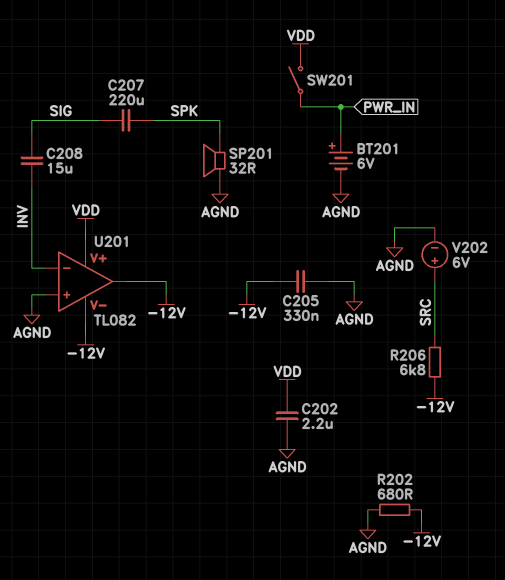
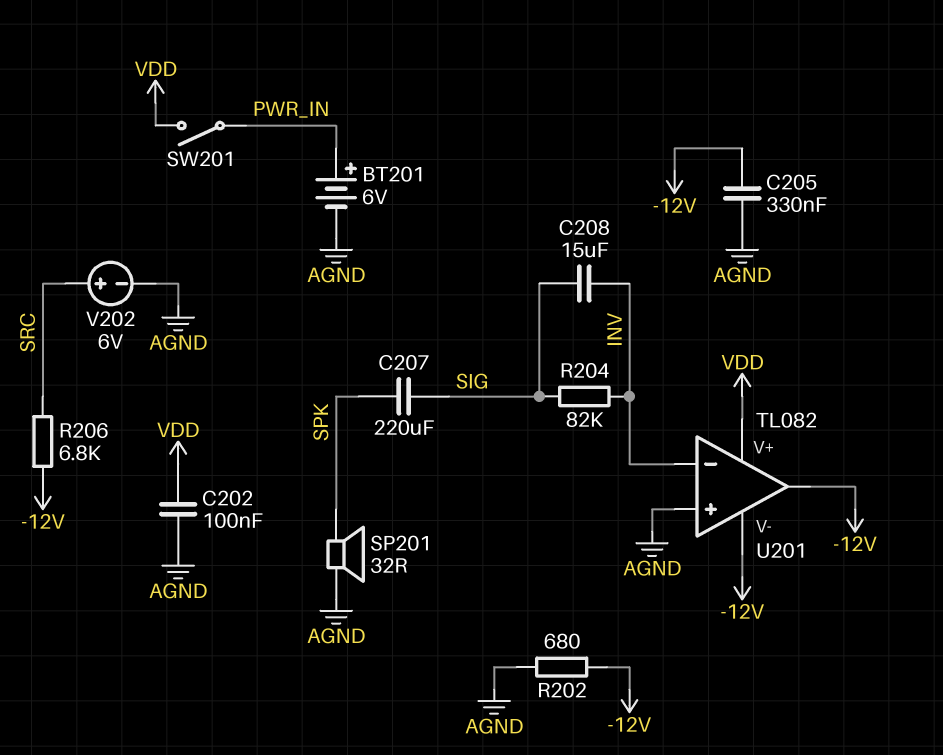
C202: 2.2uF (AGND, VDD) -> 100nF (AGND, VDD)
R204: none -> 82k (INV, SIG)

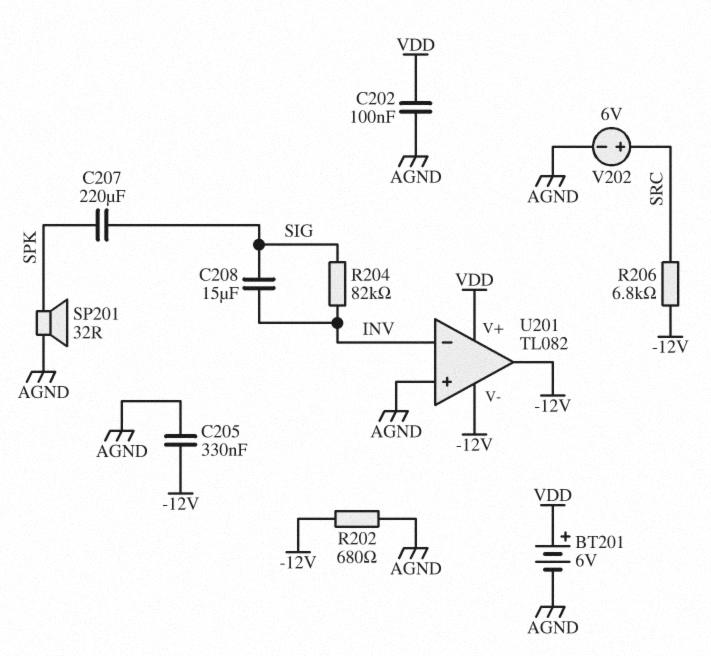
BT201: 6V (plus PWR_IN, minus AGND) -> 6V (plus VDD, minus AGND)
SW201: switch (PWR_IN, VDD) -> none

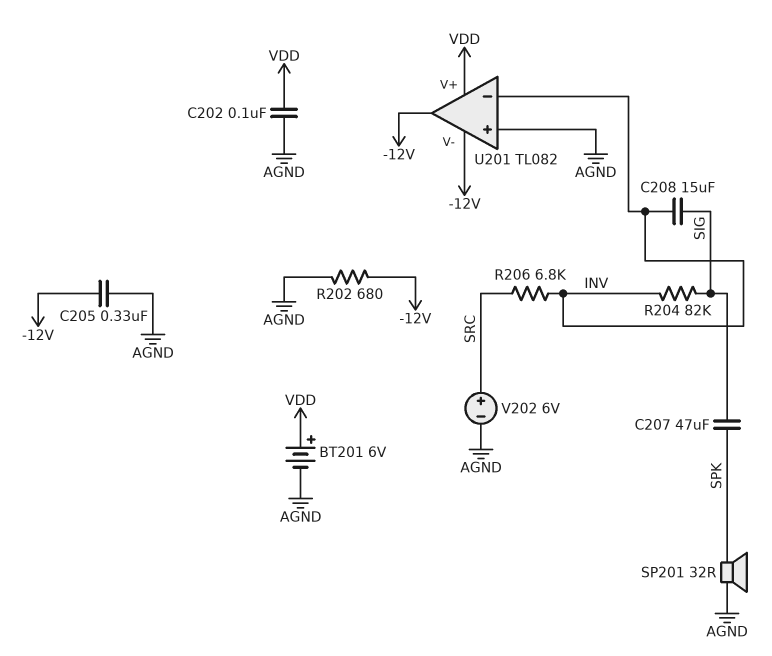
C207: 220uF (SIG, SPK) -> 47uF (SIG, SPK)
R206: 6.8k (-12V, SRC) -> 6.8k (INV, SRC)

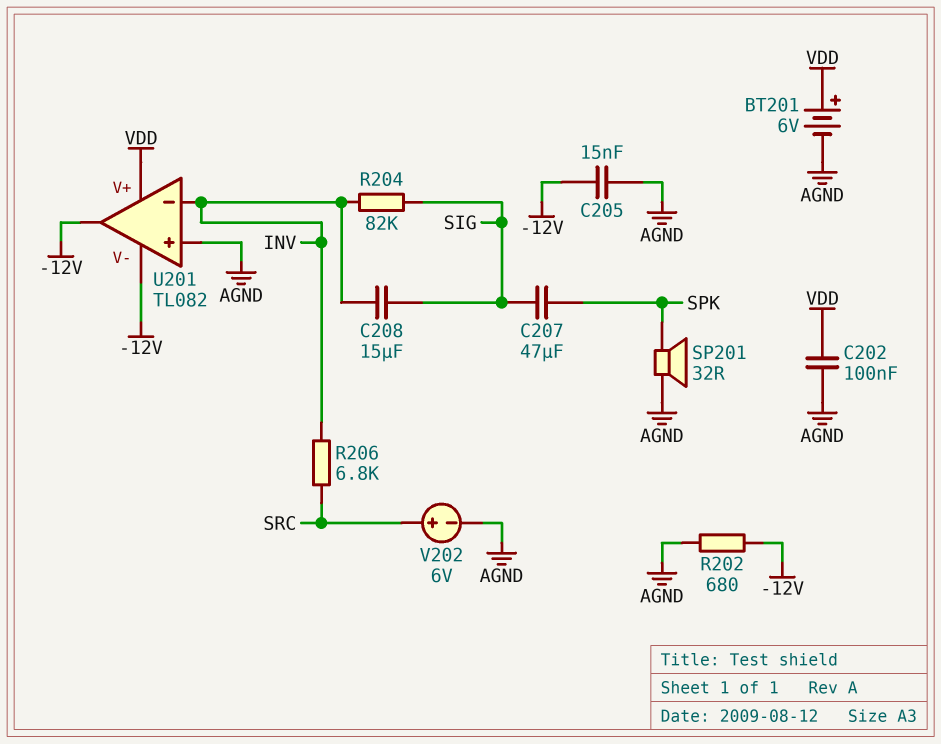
C205: 330nF (-12V, AGND) -> 15nF (-12V, AGND)

